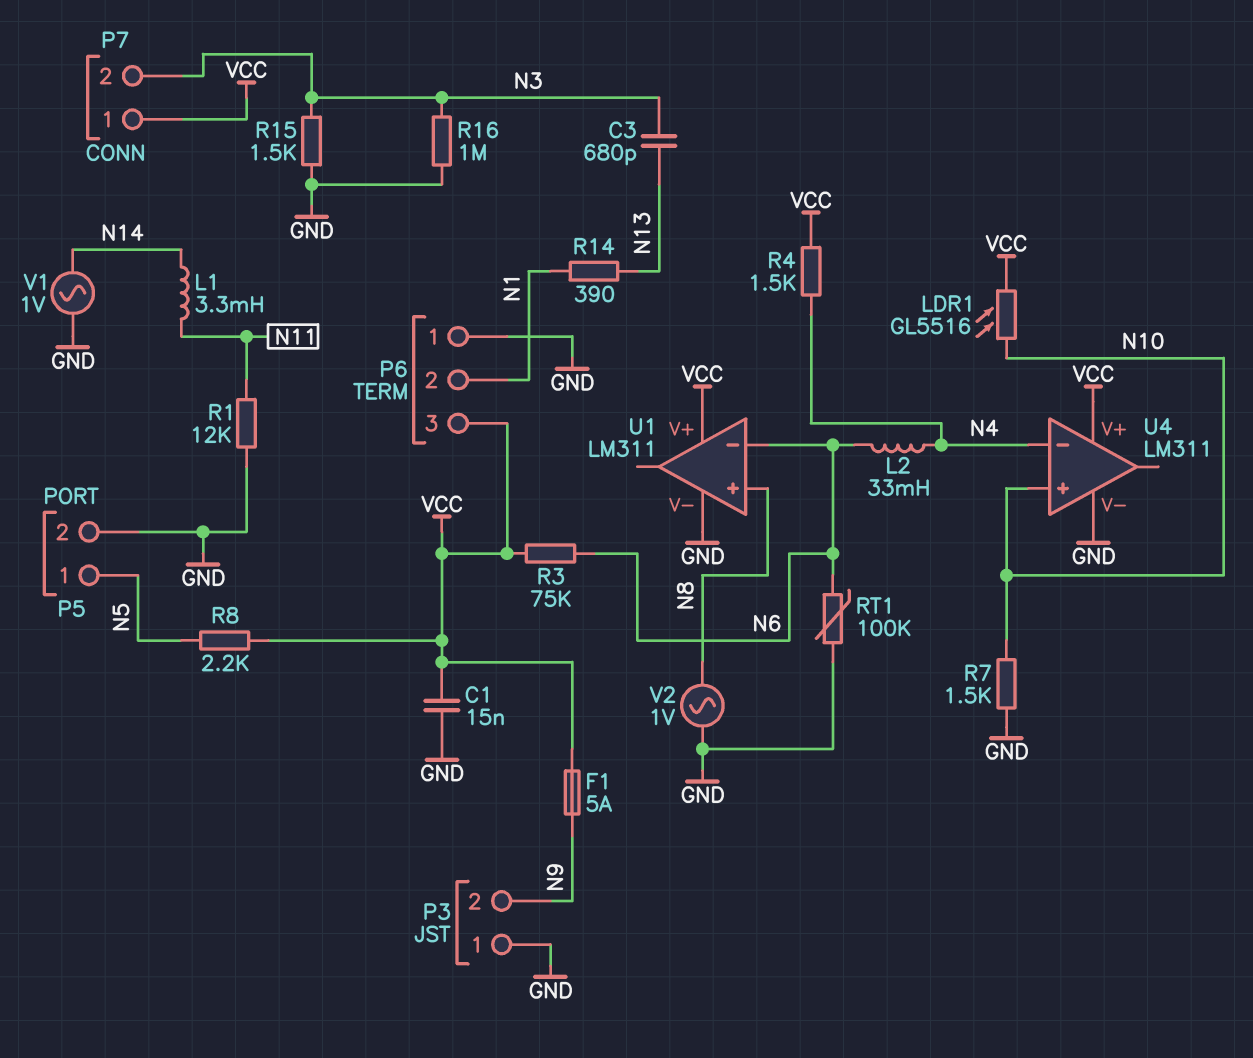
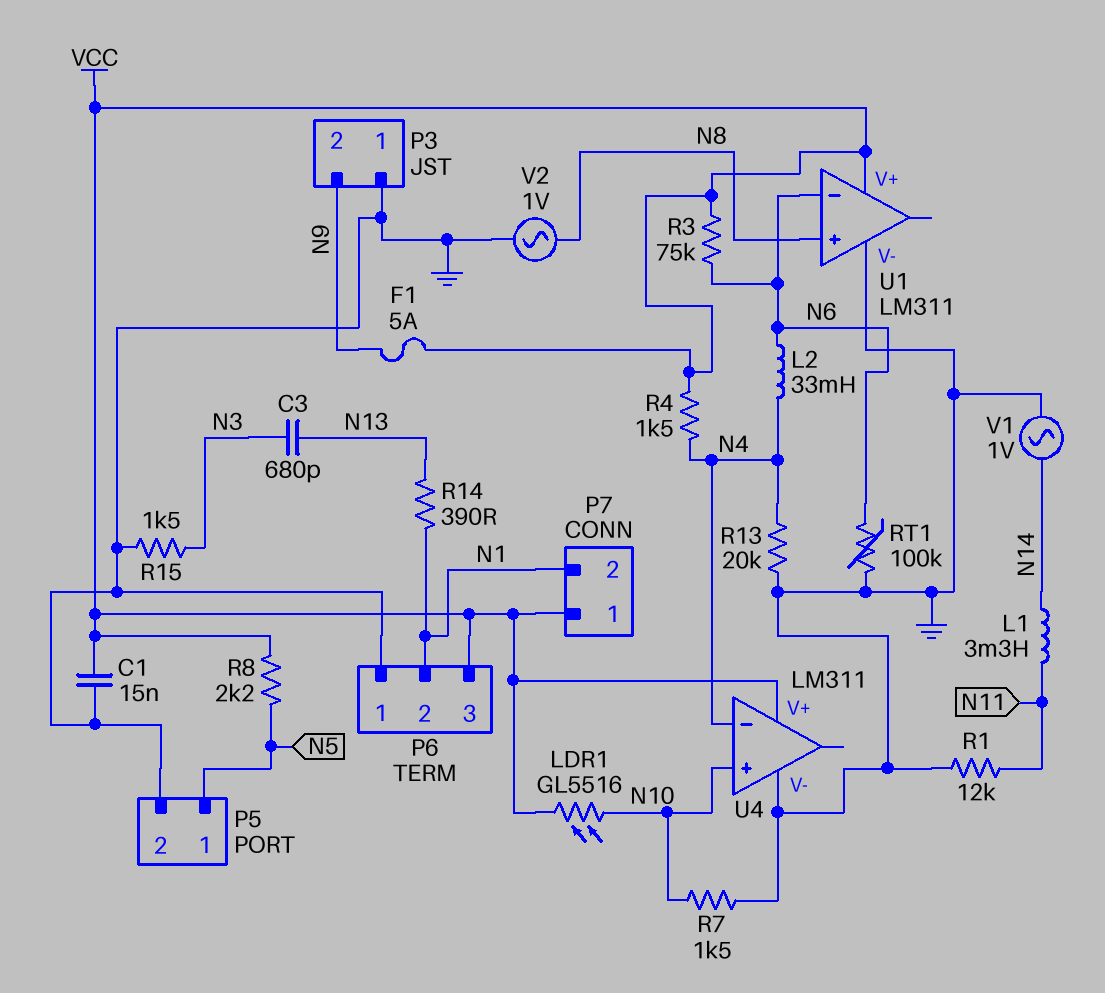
P7 pin 2: N3 -> N1
R13: none -> 20k (GND, N4)
R16: 1M (GND, N3) -> none

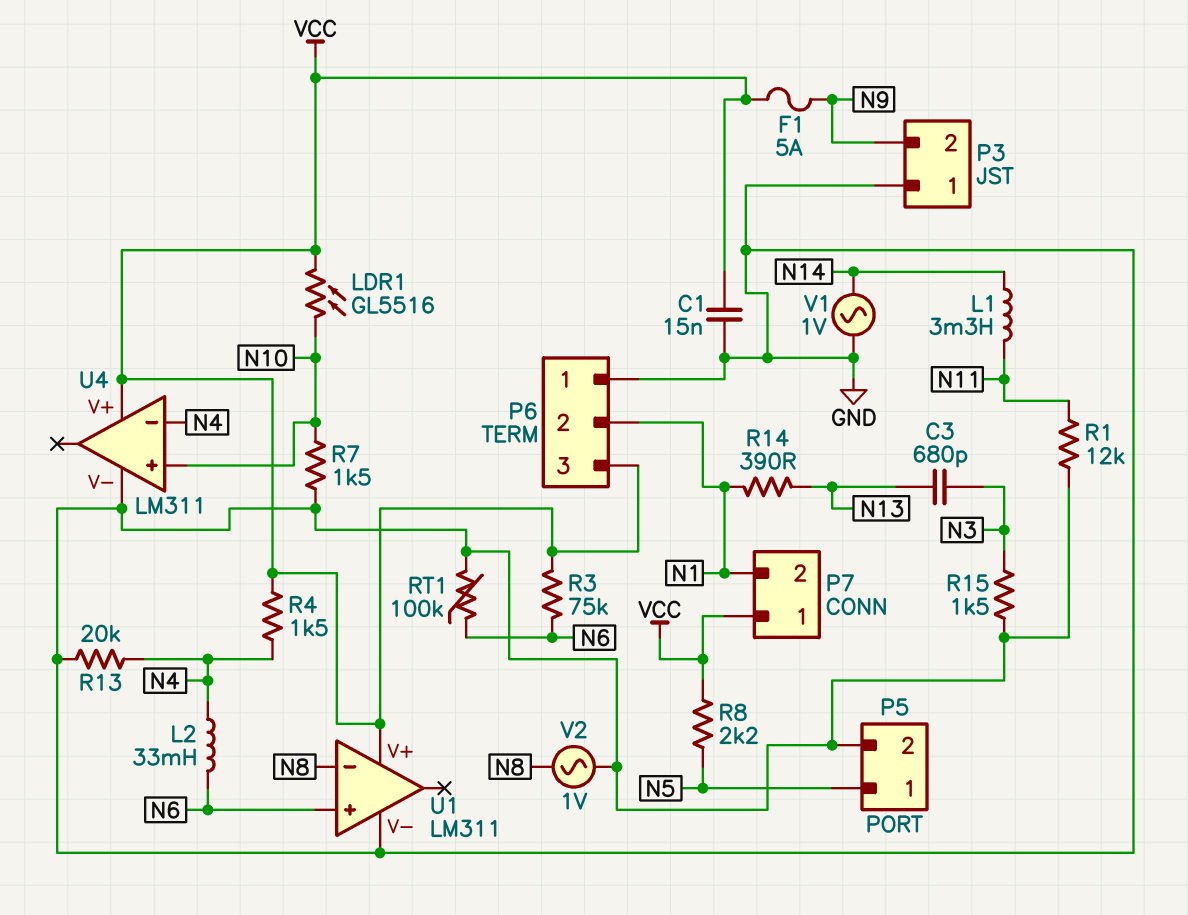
U1 pin in+: N8 -> N6
U1 pin in-: N6 -> N8

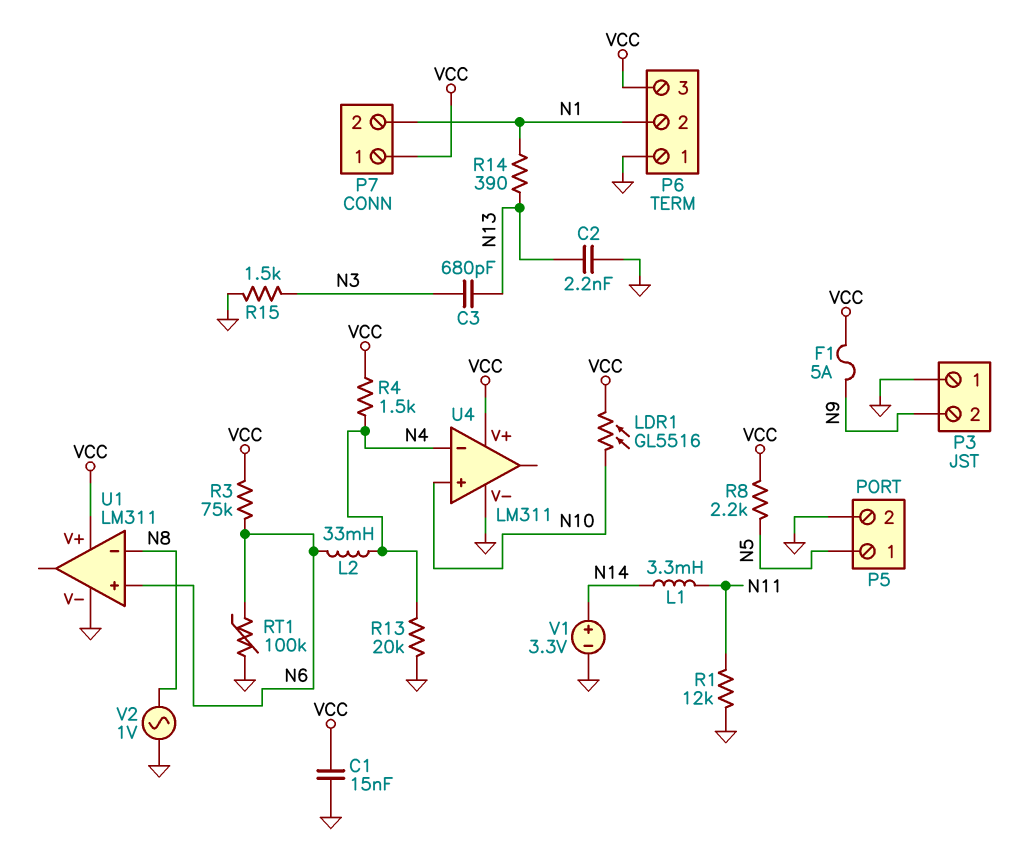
C2: none -> 2.2nF (GND, N13)
R7: 1.5k (GND, N10) -> none
V1: AC 1V (GND, N14) -> 3.3V (plus N14, minus GND)

